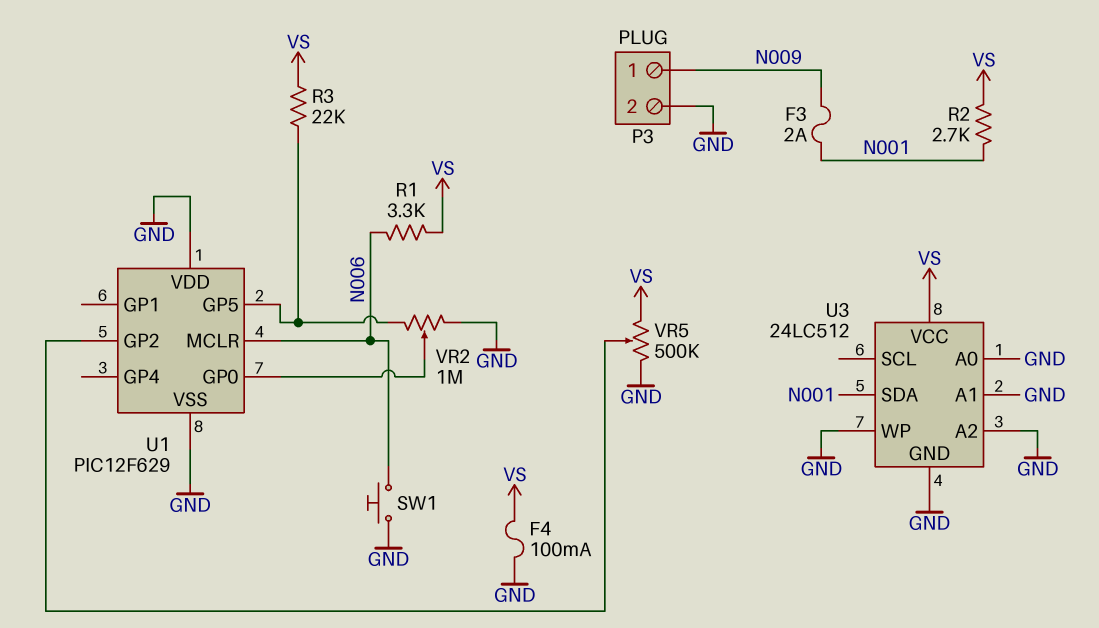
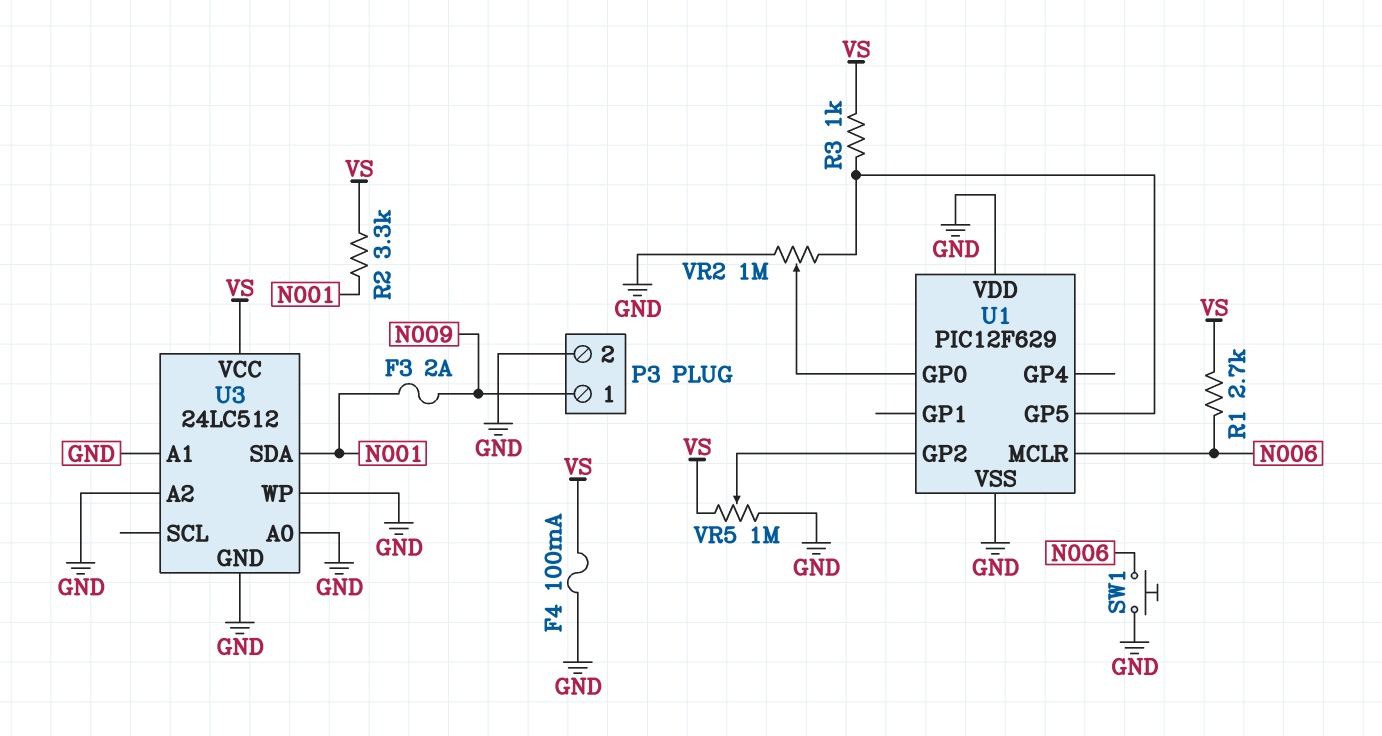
R1: 3.3k (N006, VS) -> 2.7k (N006, VS)
R2: 2.7k (N001, VS) -> 3.3k (N001, VS)
R3: 22k (U1/GP5, VS) -> 1k (U1/GP5, VS)
VR5: 500k (GND, VS, wiper U1/GP2) -> 1M (GND, VS, wiper U1/GP2)

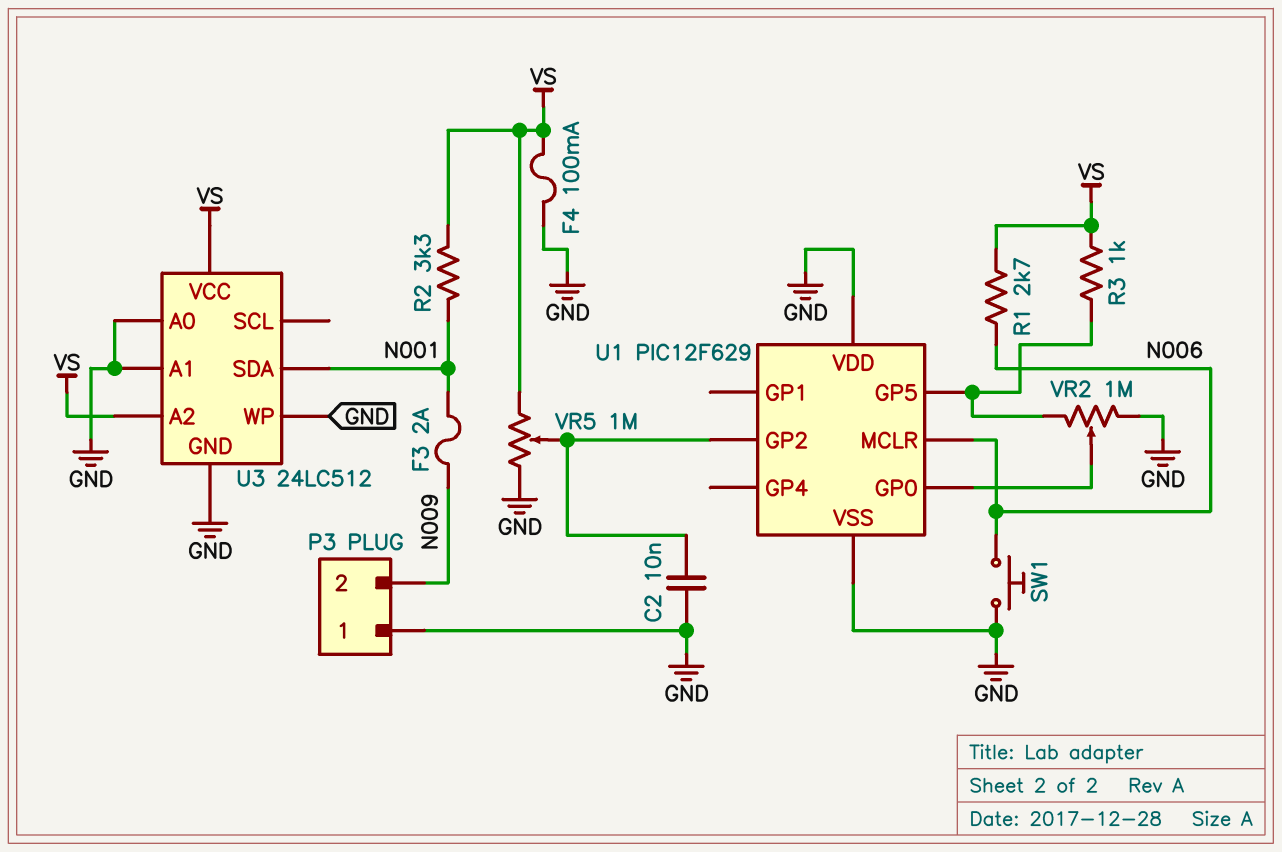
C2: none -> 10nF (GND, U1/GP2)
P3 pin 1: N009 -> GND
P3 pin 2: GND -> N009
U3 pin A2: GND -> VS

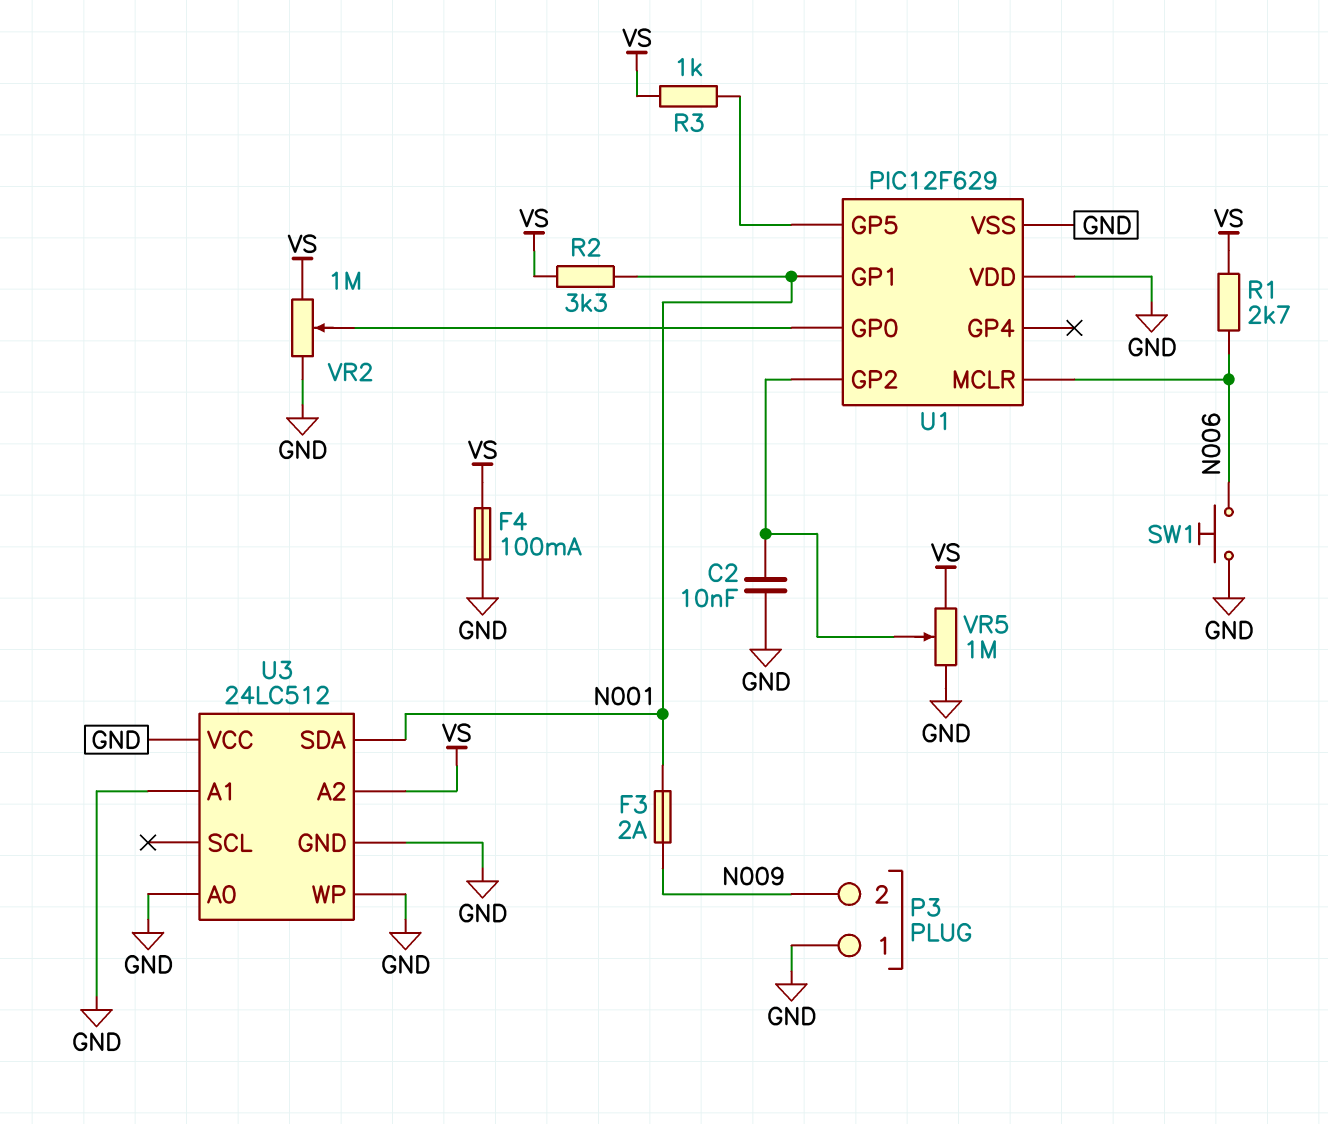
U1 pin GP1: none -> N001
U3 pin VCC: VS -> GND
VR2: 1M (GND, U1/GP5, wiper U1/GP0) -> 1M (GND, VS, wiper U1/GP0)

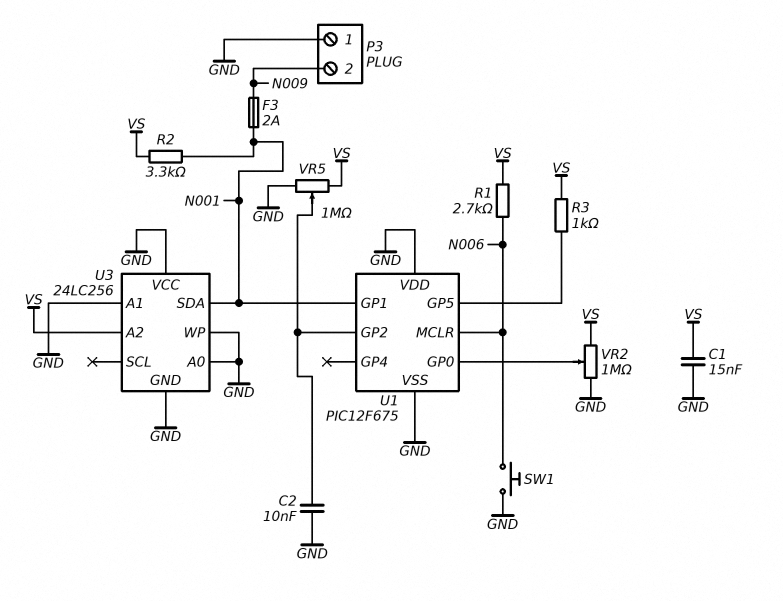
C1: none -> 15nF (GND, VS)
F4: 100mA (GND, VS) -> none
U1: PIC12F629 -> PIC12F675
U3: 24LC512 -> 24LC256

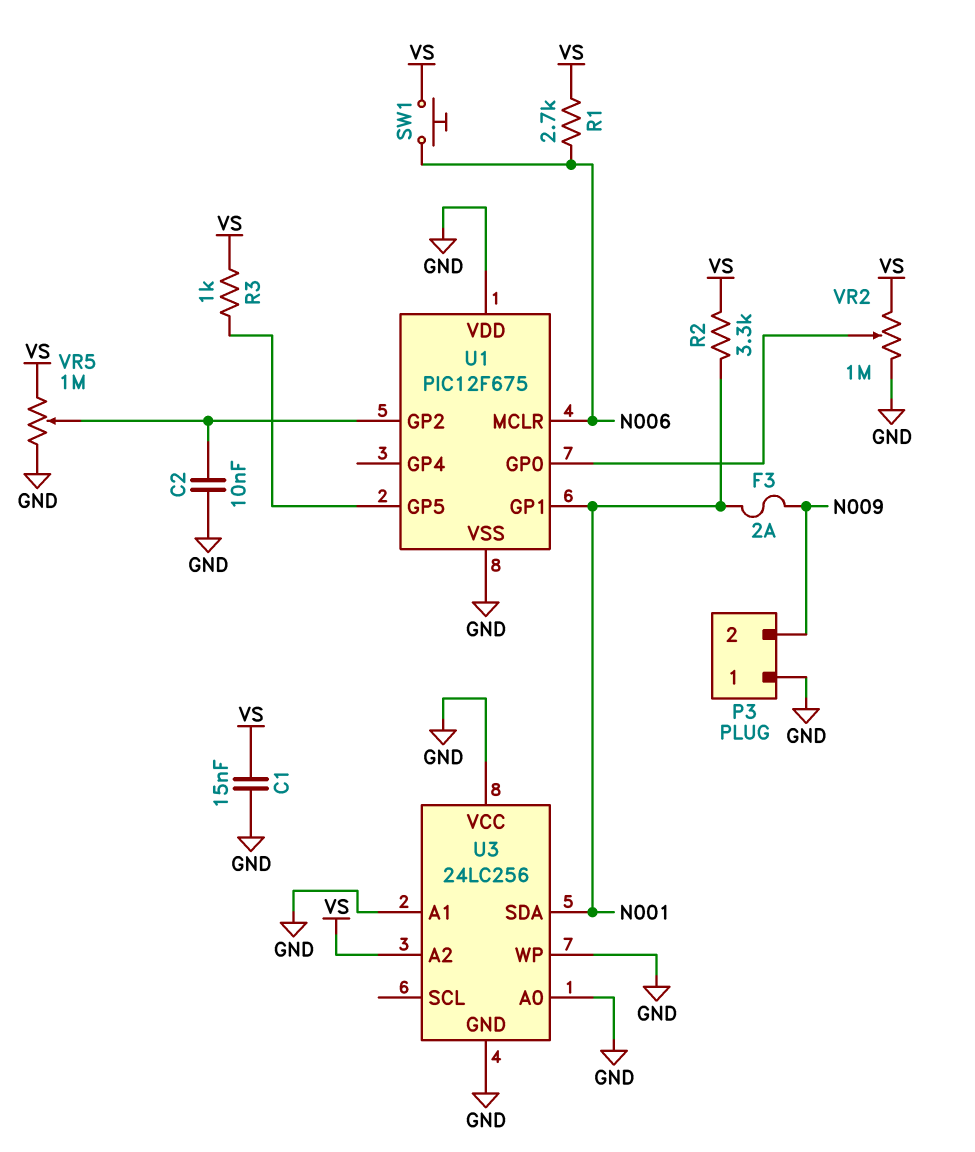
SW1: button (GND, N006) -> button (N006, VS)

